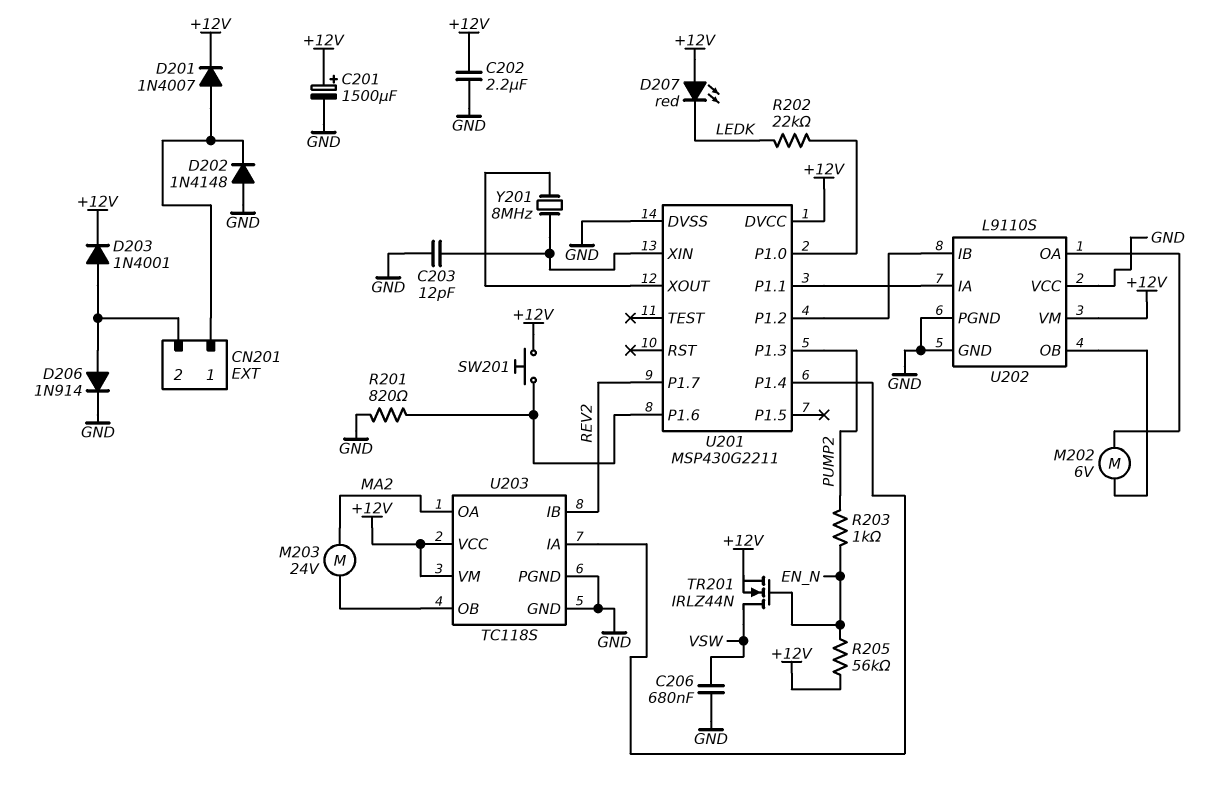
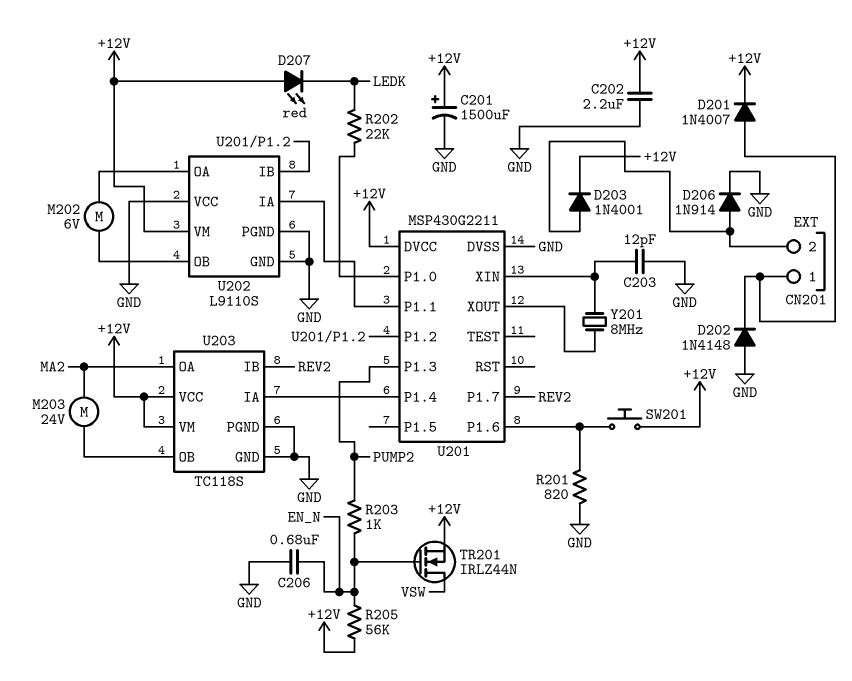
C206: 680nF (GND, VSW) -> 680nF (EN_N, GND)

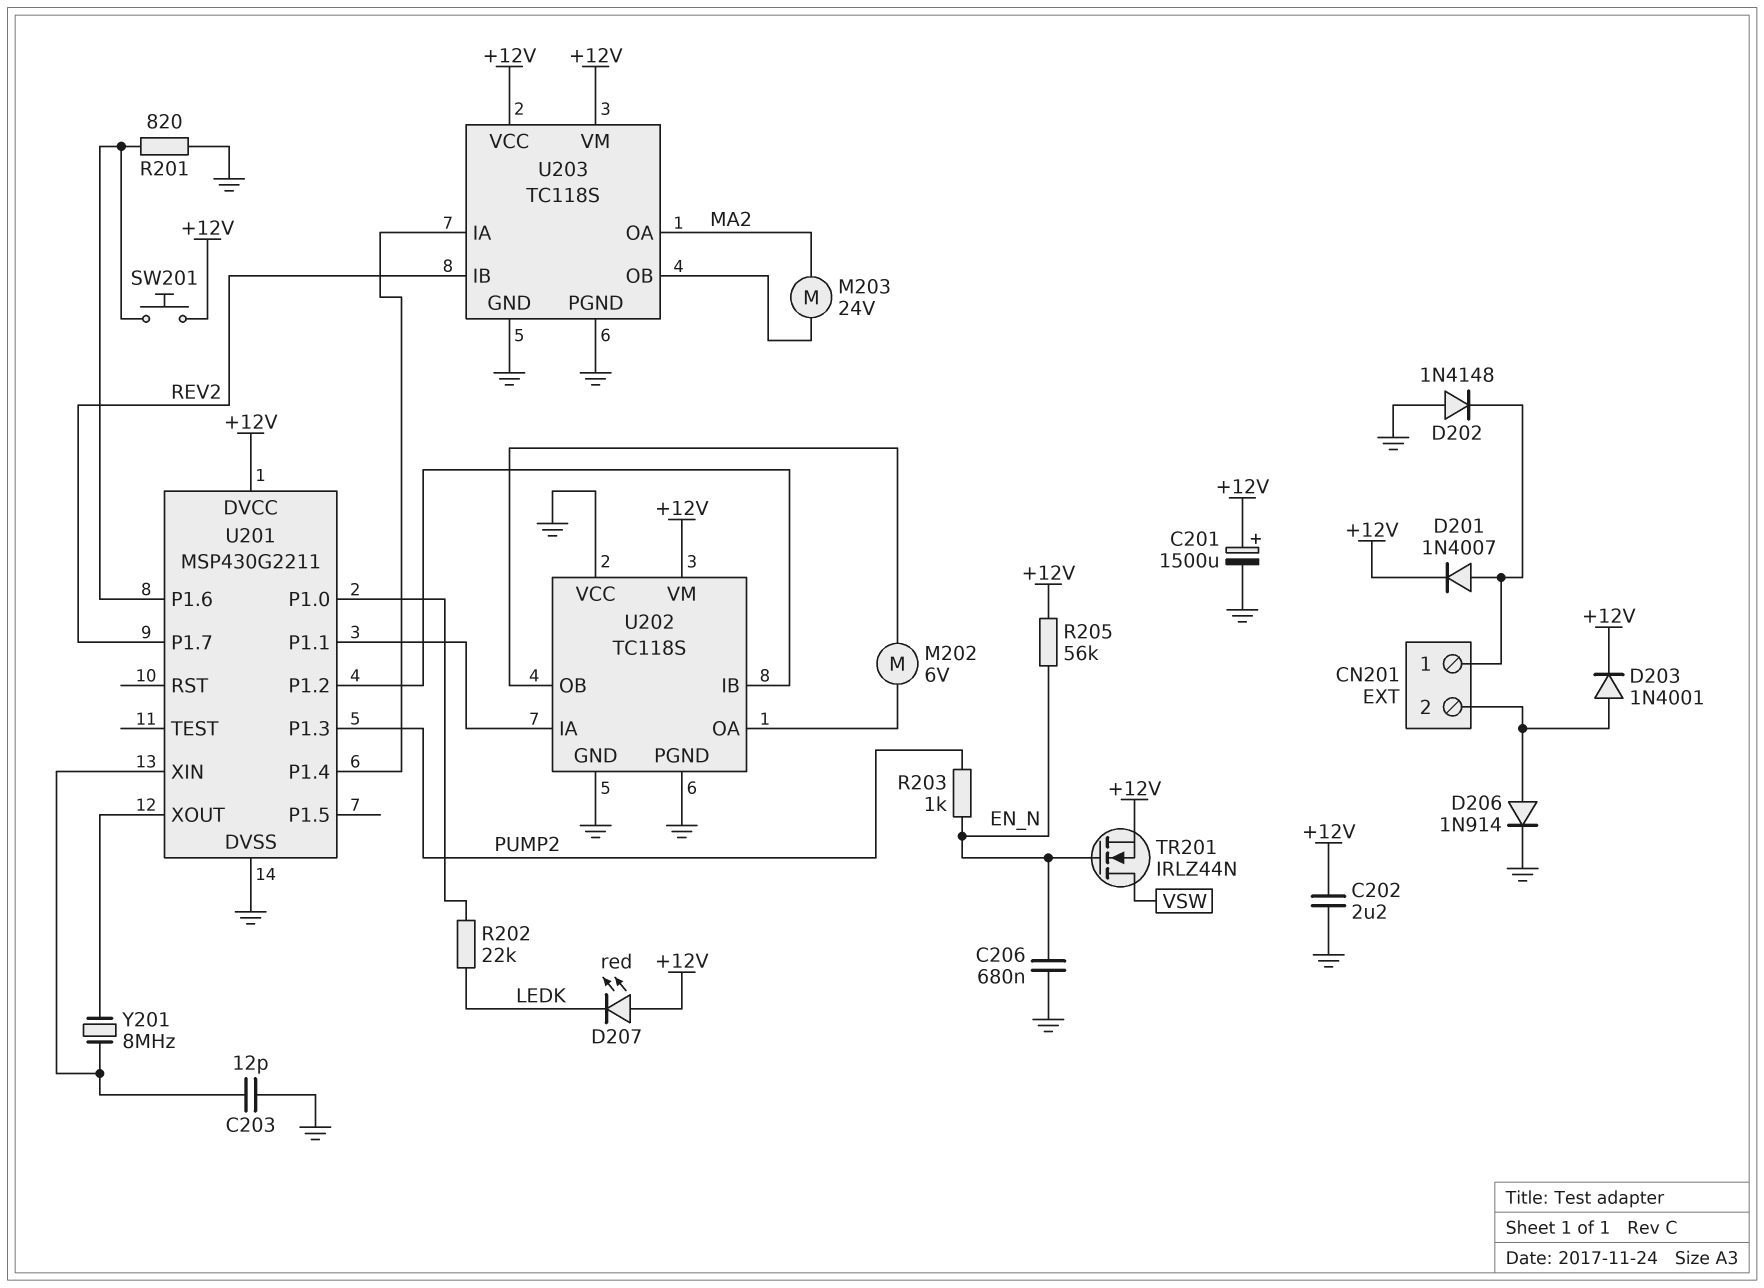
U202: L9110S -> TC118S

